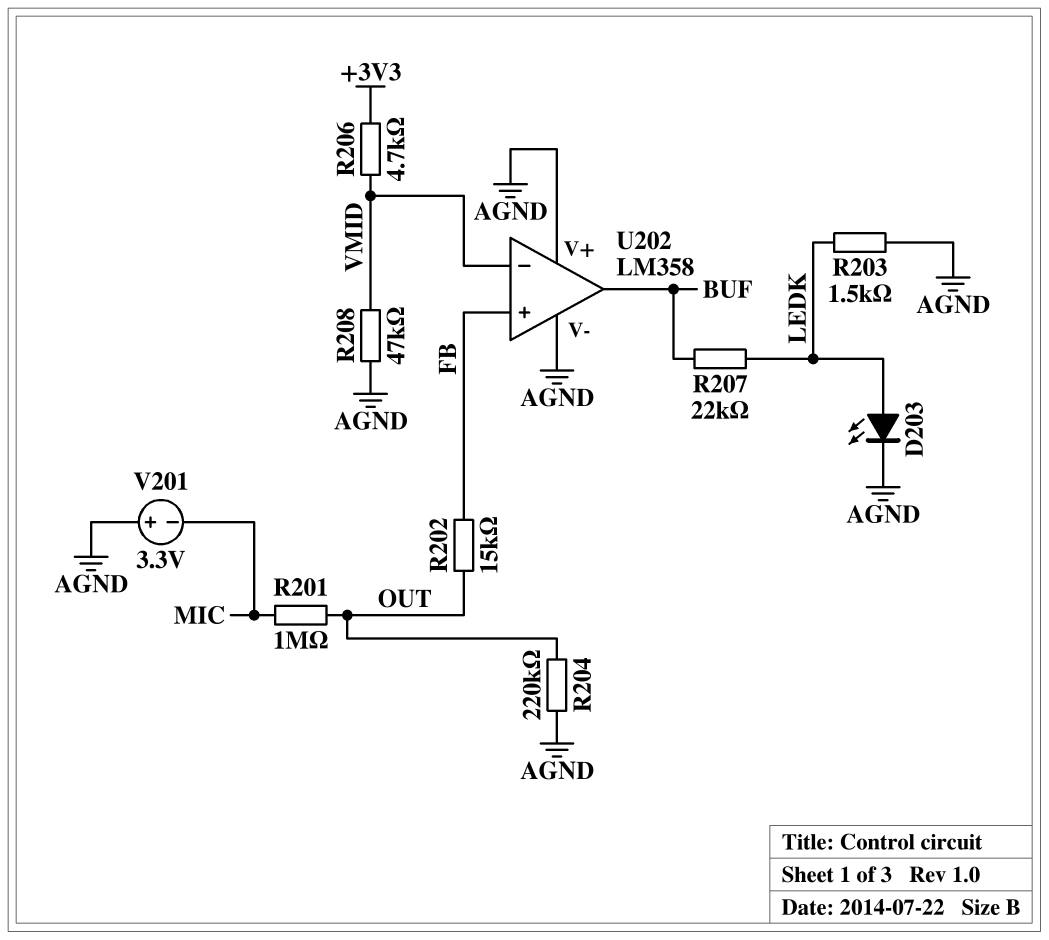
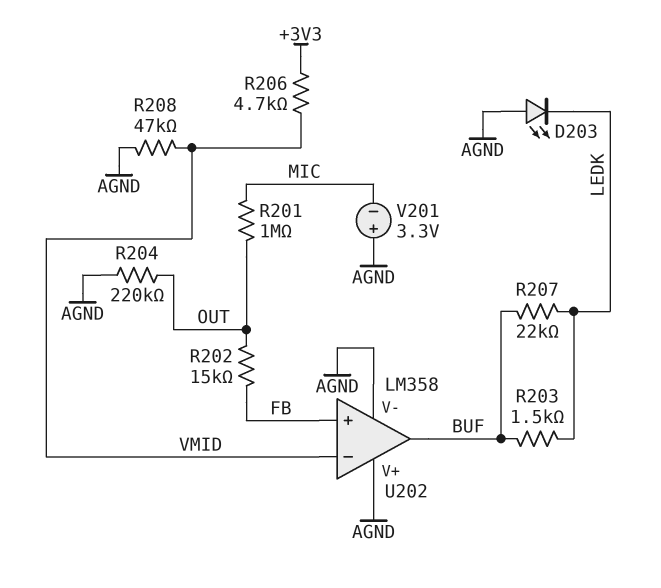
D203: LED (A LEDK, K AGND) -> LED (A AGND, K LEDK)
R203: 1.5k (AGND, LEDK) -> 1.5k (BUF, LEDK)

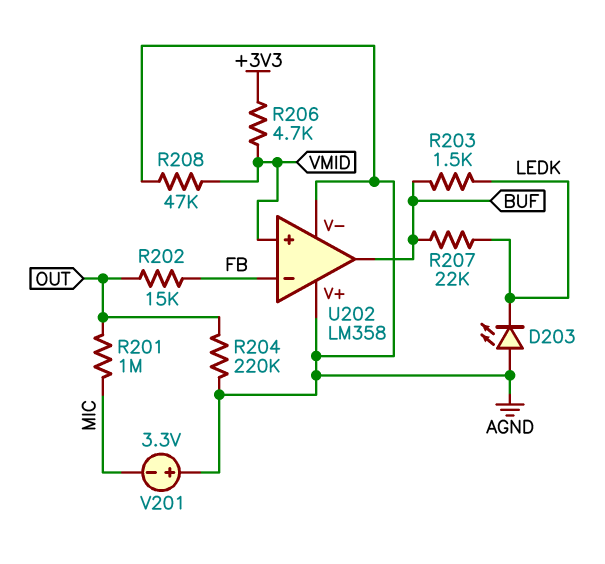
U202 pin in+: FB -> VMID
U202 pin in-: VMID -> FB

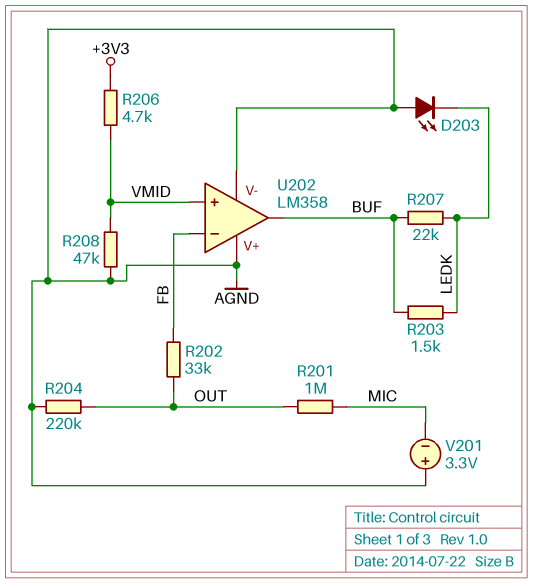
R202: 15k (FB, OUT) -> 33k (FB, OUT)

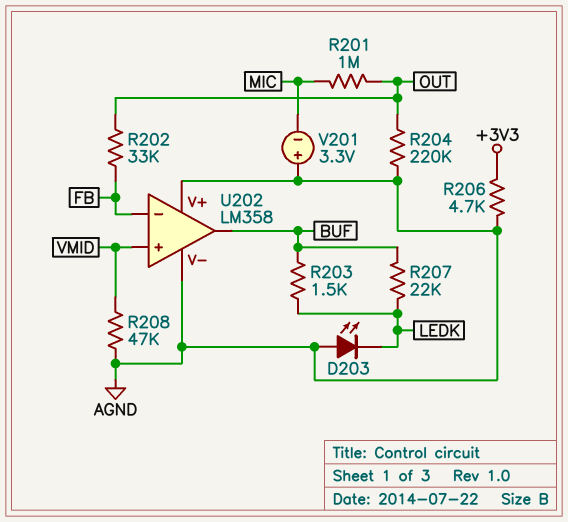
R206: 4.7k (+3V3, VMID) -> 4.7k (+3V3, AGND)

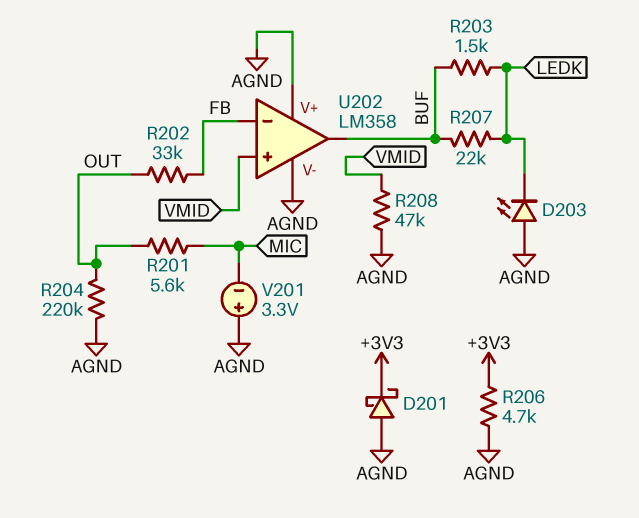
D201: none -> schottky (A AGND, K +3V3)
R201: 1M (MIC, OUT) -> 5.6k (MIC, OUT)

